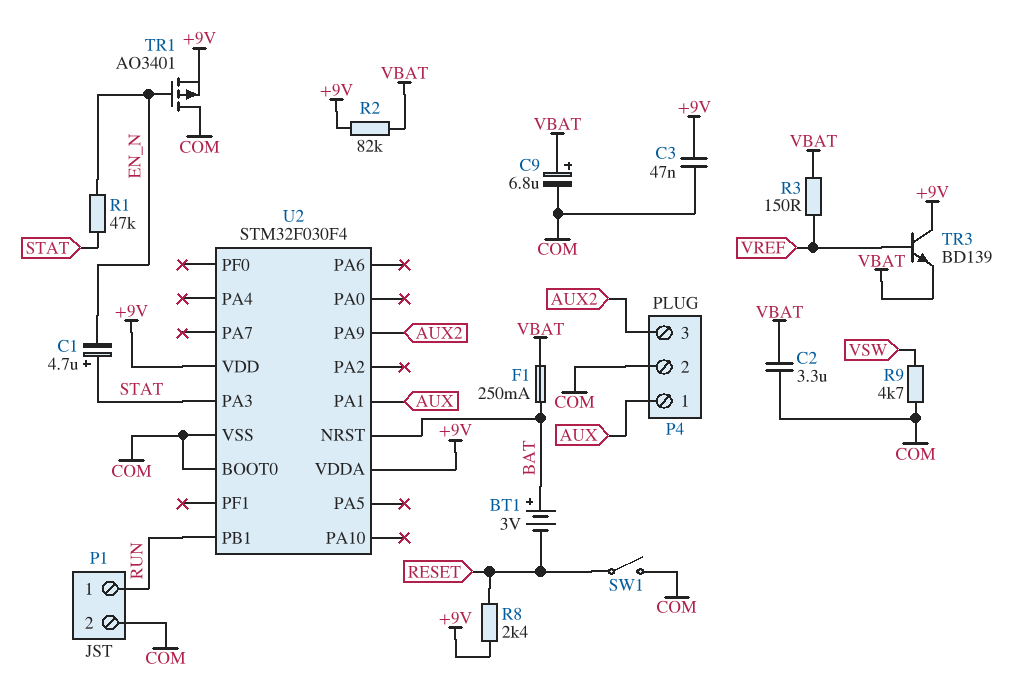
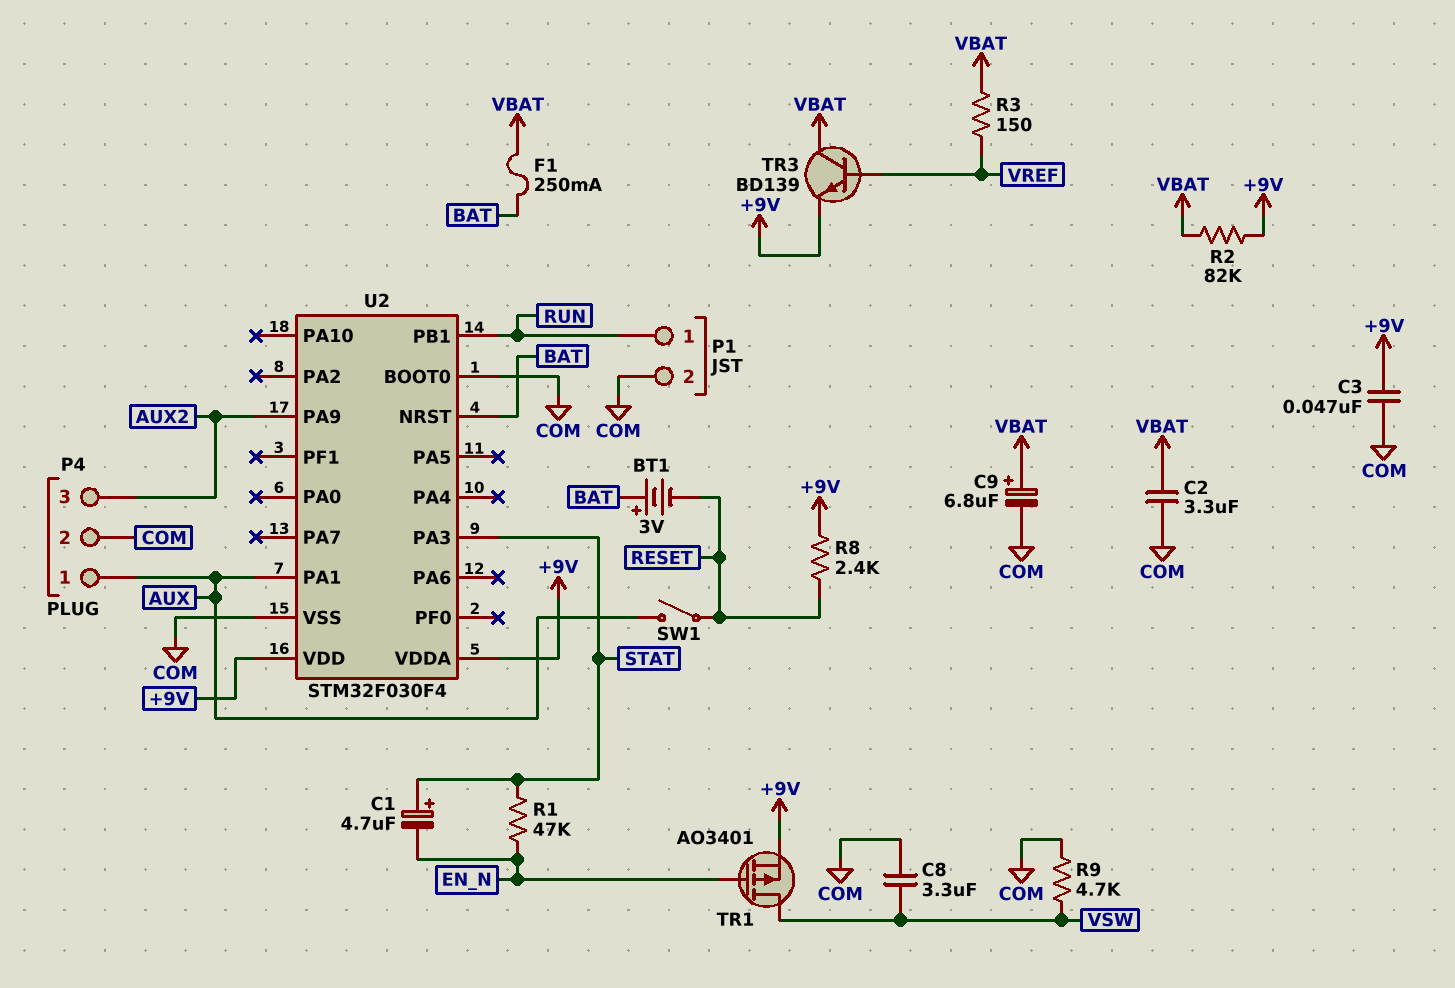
C8: none -> 3.3uF (COM, VSW)
SW1: switch (COM, RESET) -> switch (AUX, RESET)
TR1: PMOS AO3401 (G EN_N, D COM, S +9V) -> PMOS AO3401 (G EN_N, D VSW, S +9V)
TR3: NPN BD139 (B VREF, C +9V, E VBAT) -> NPN BD139 (B VREF, C VBAT, E +9V)

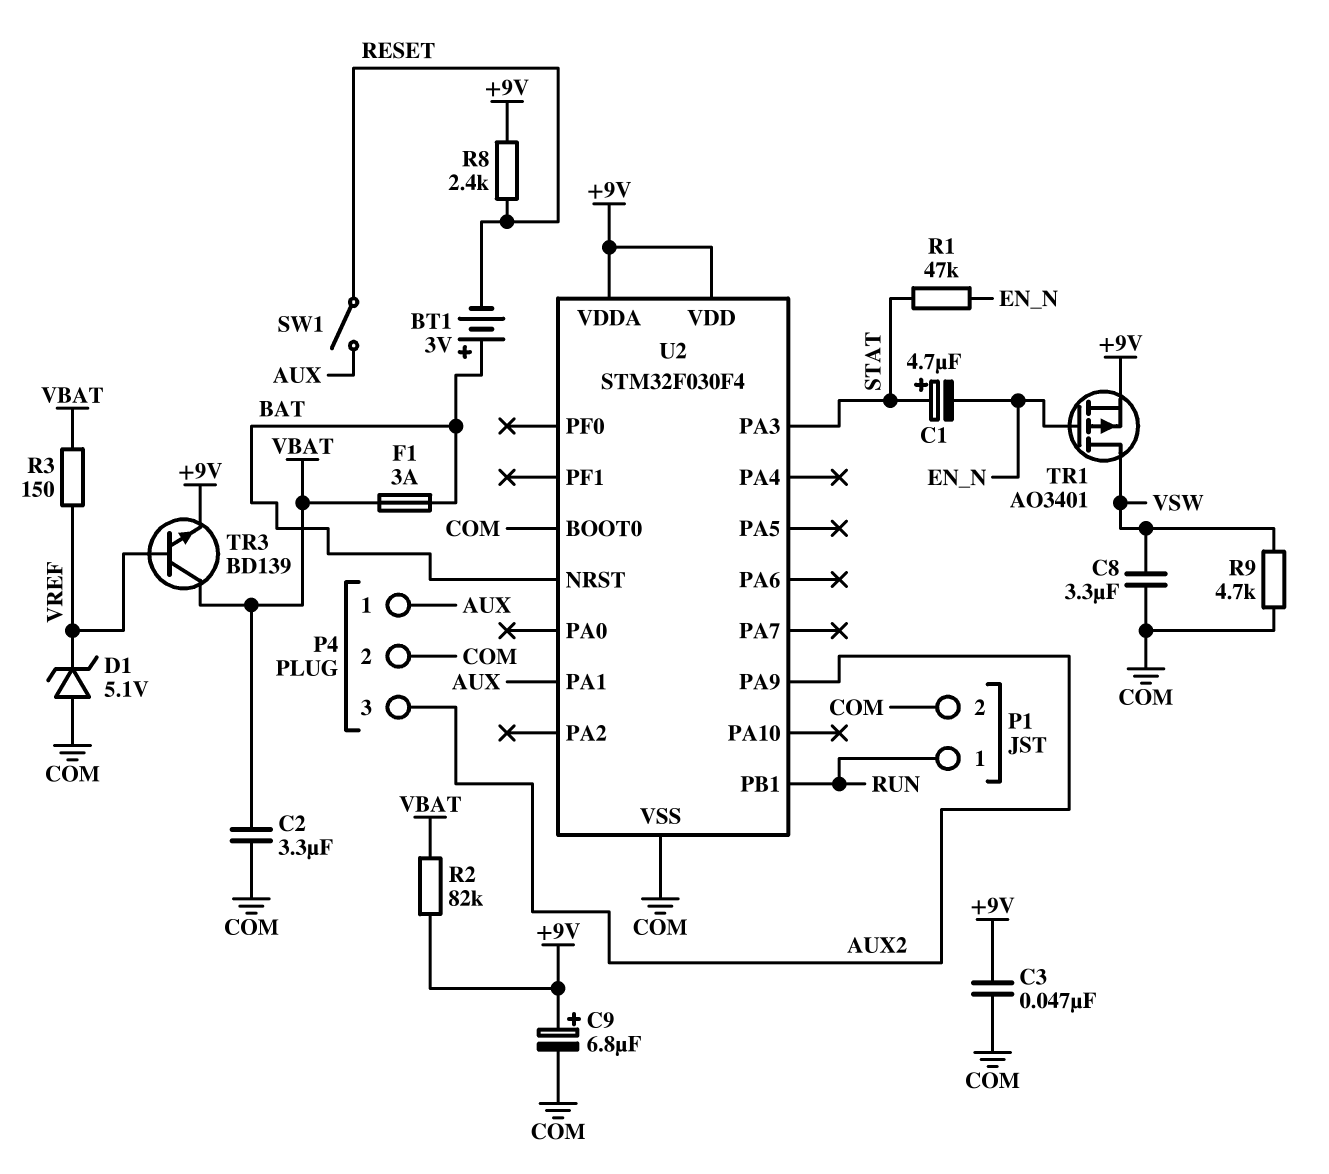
C9: 6.8uF (plus VBAT, minus COM) -> 6.8uF (plus +9V, minus COM)
D1: none -> zener 5.1V (A COM, K VREF)
F1: 250mA (BAT, VBAT) -> 3A (BAT, VBAT)

